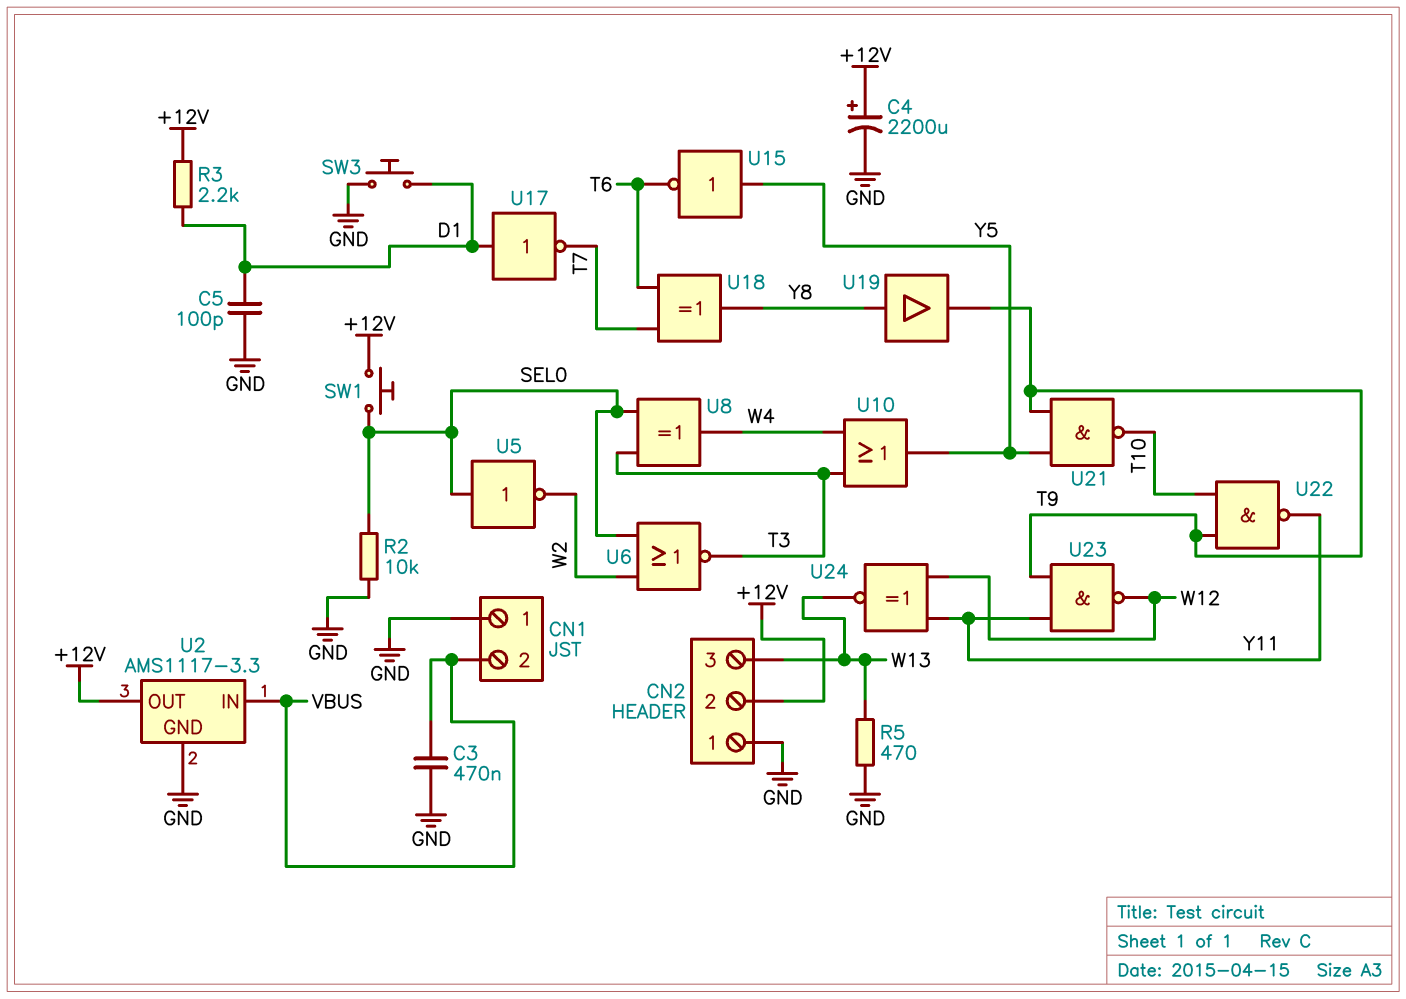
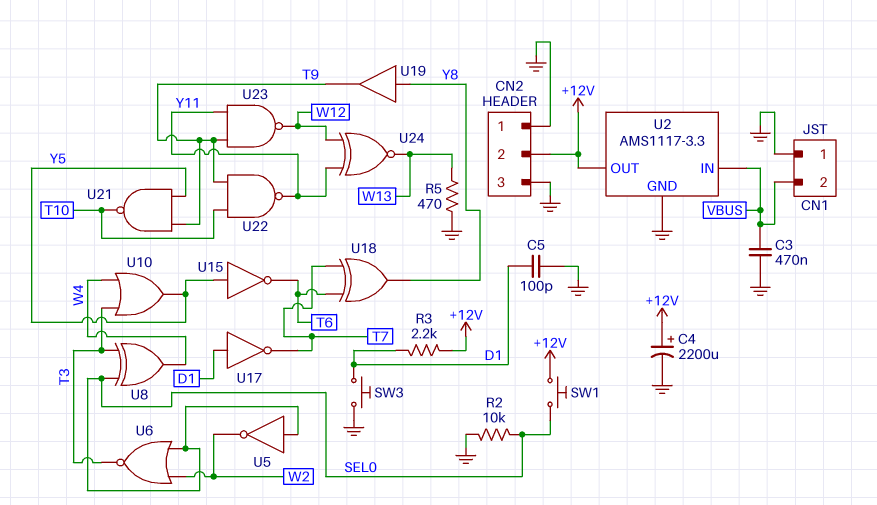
CN2 pin 3: W13 -> GND

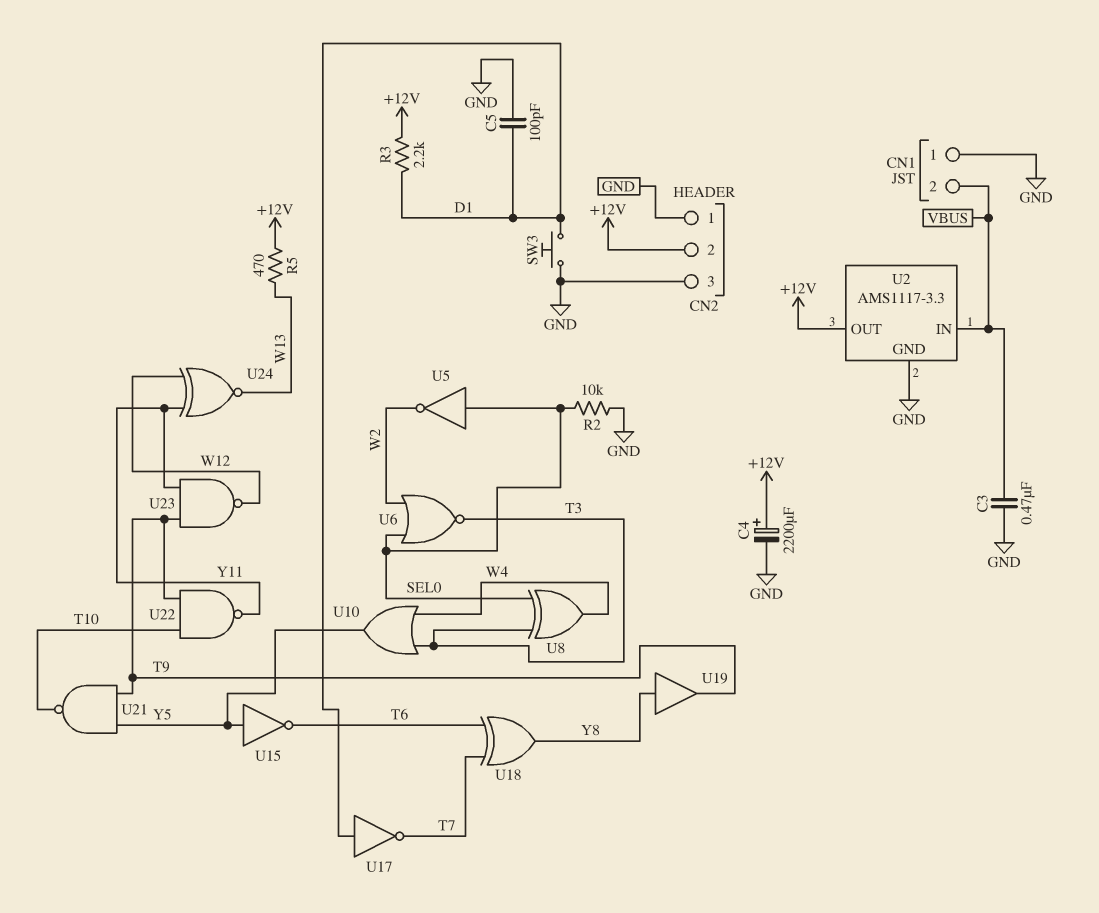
R5: 470 (GND, W13) -> 470 (+12V, W13)
SW1: button (+12V, SEL0) -> none

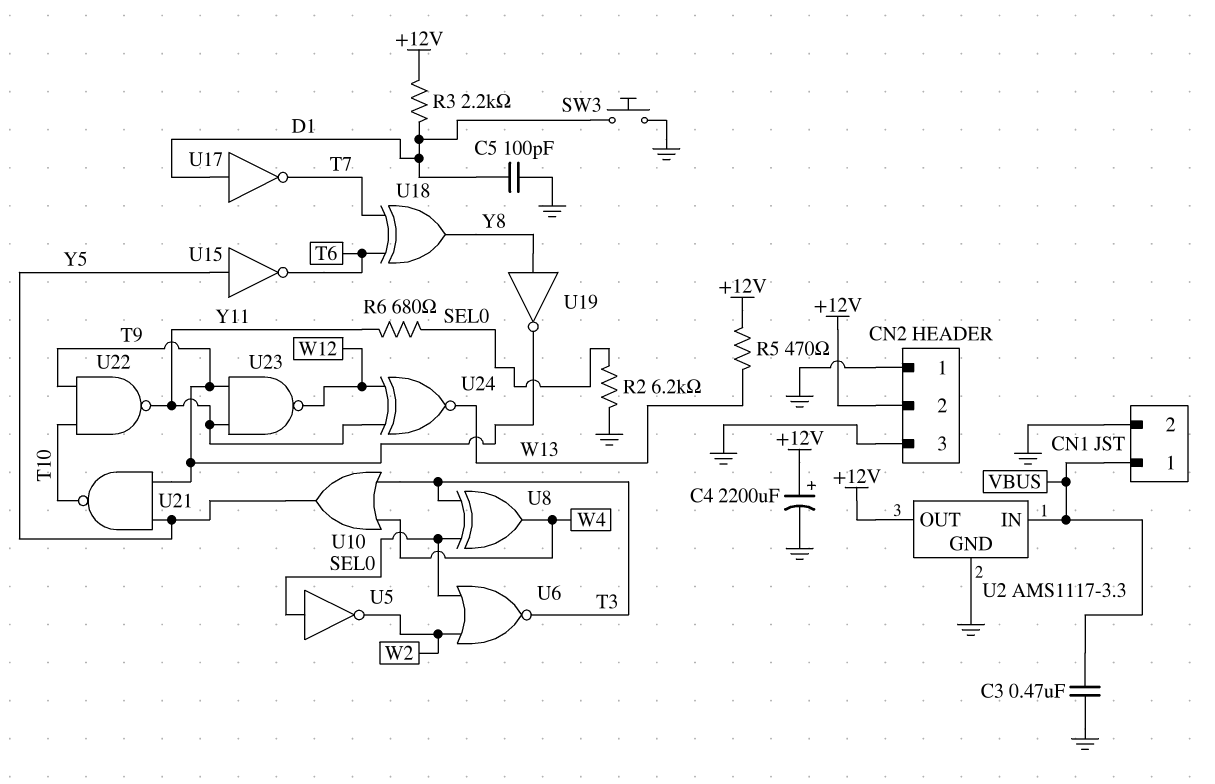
CN1 pin 1: GND -> VBUS
CN1 pin 2: VBUS -> GND
R2: 10k (GND, SEL0) -> 6.2k (GND, SEL0)
R6: none -> 680 (SEL0, Y11)
U19: buffer (in Y8, out T9) -> NOT (in Y8, out T9)

